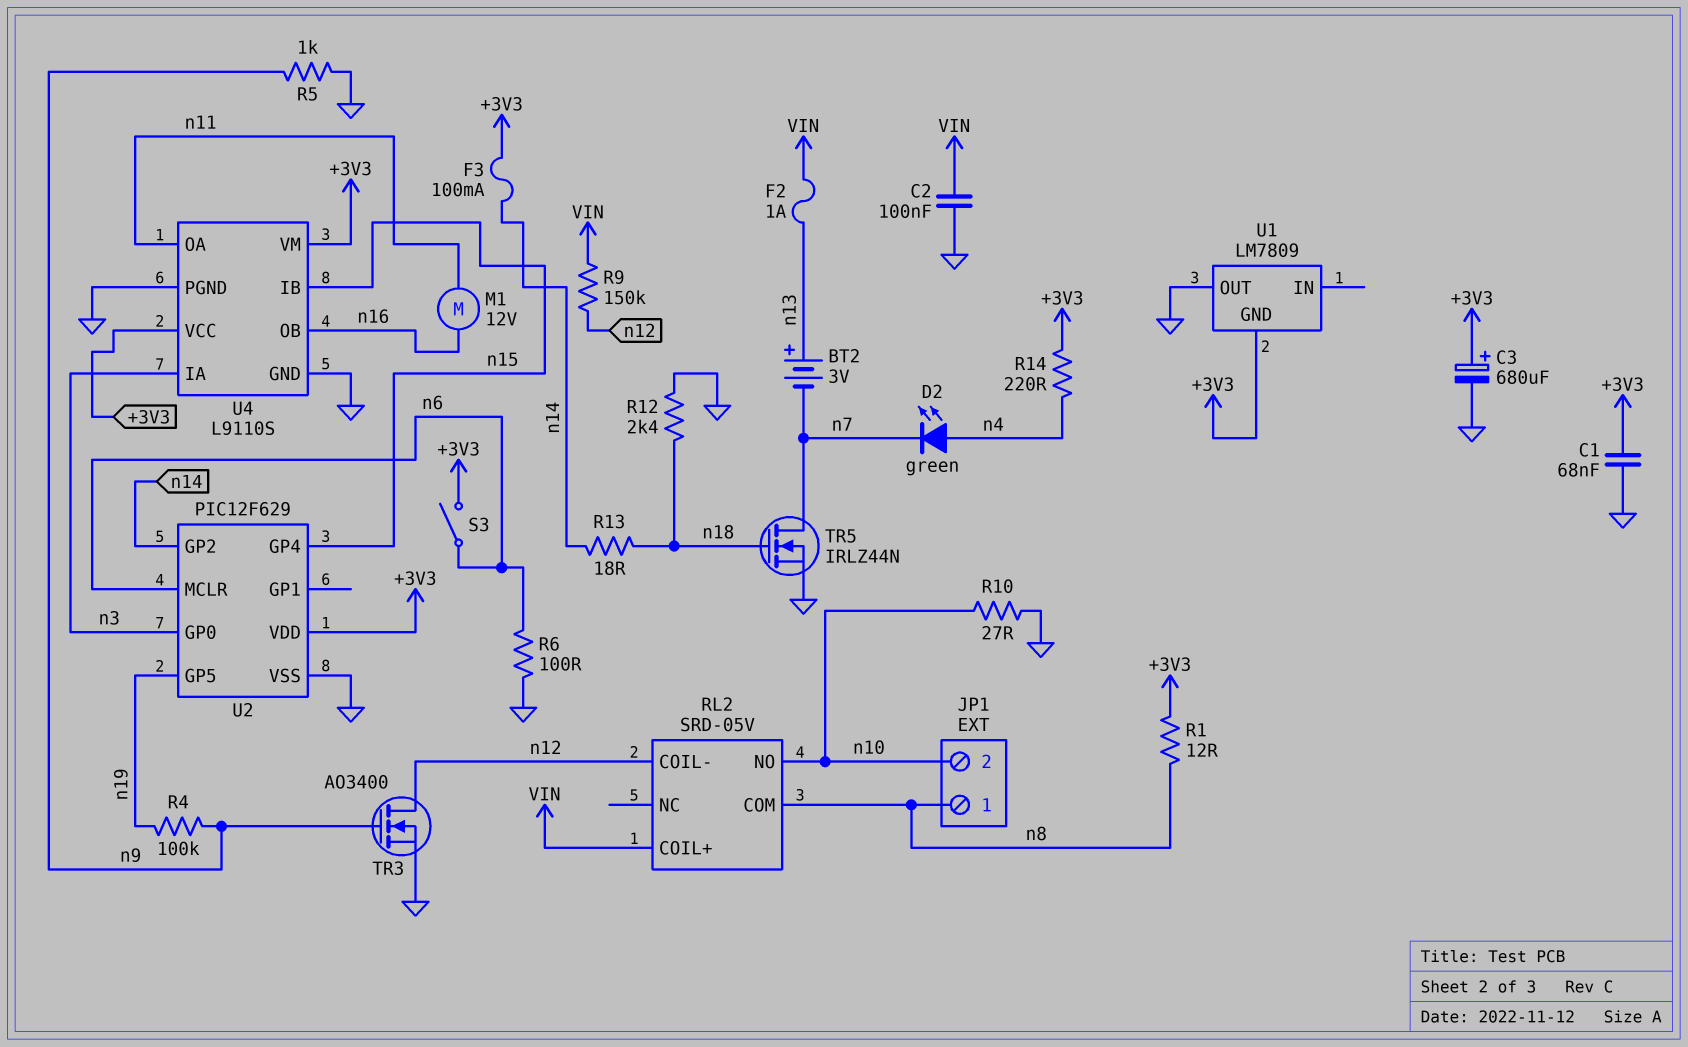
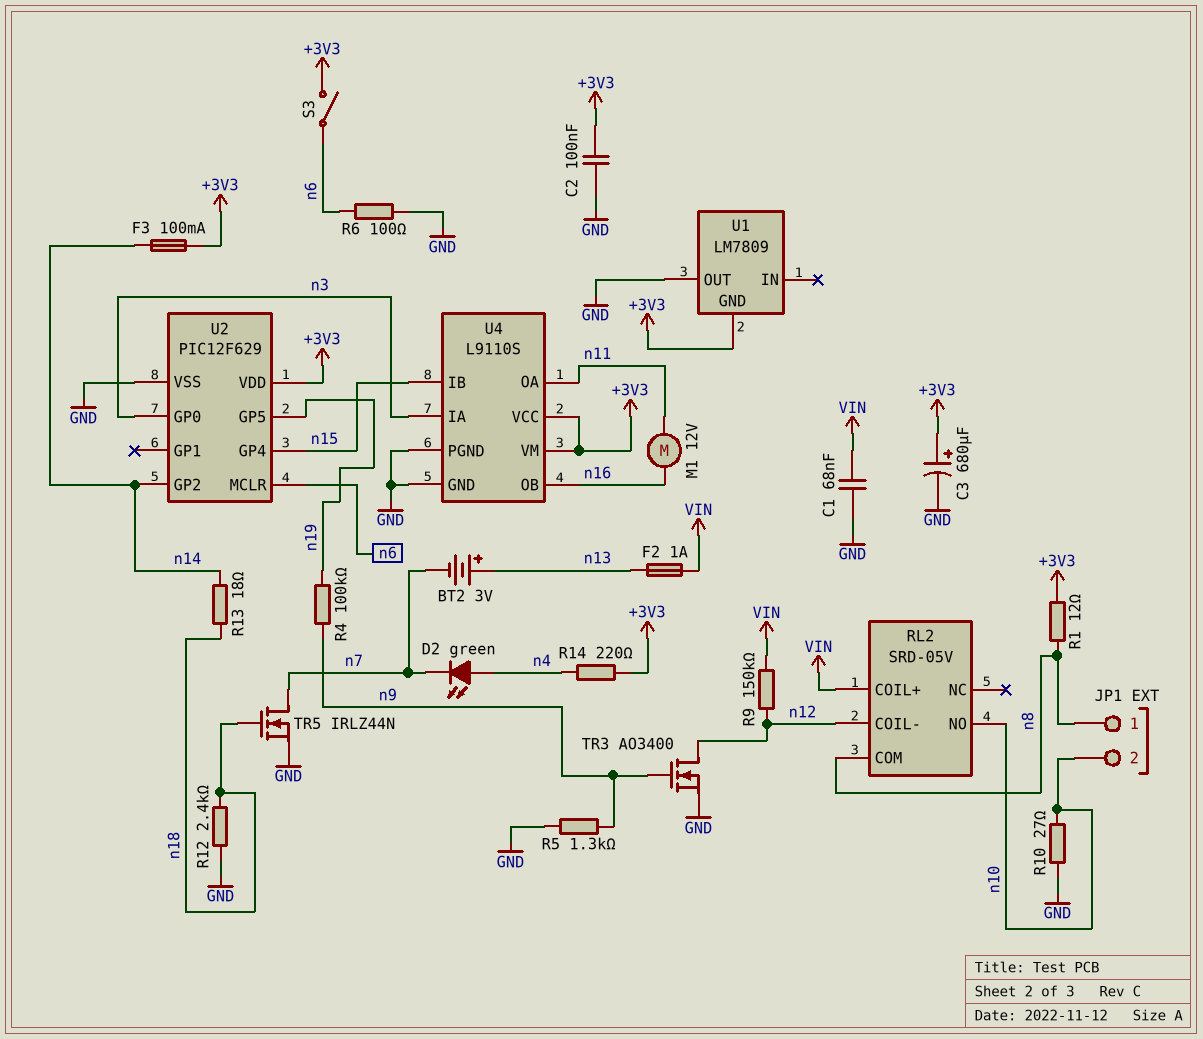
C1: 68nF (+3V3, GND) -> 68nF (GND, VIN)
C2: 100nF (GND, VIN) -> 100nF (+3V3, GND)
R5: 1k (GND, n9) -> 1.3k (GND, n9)

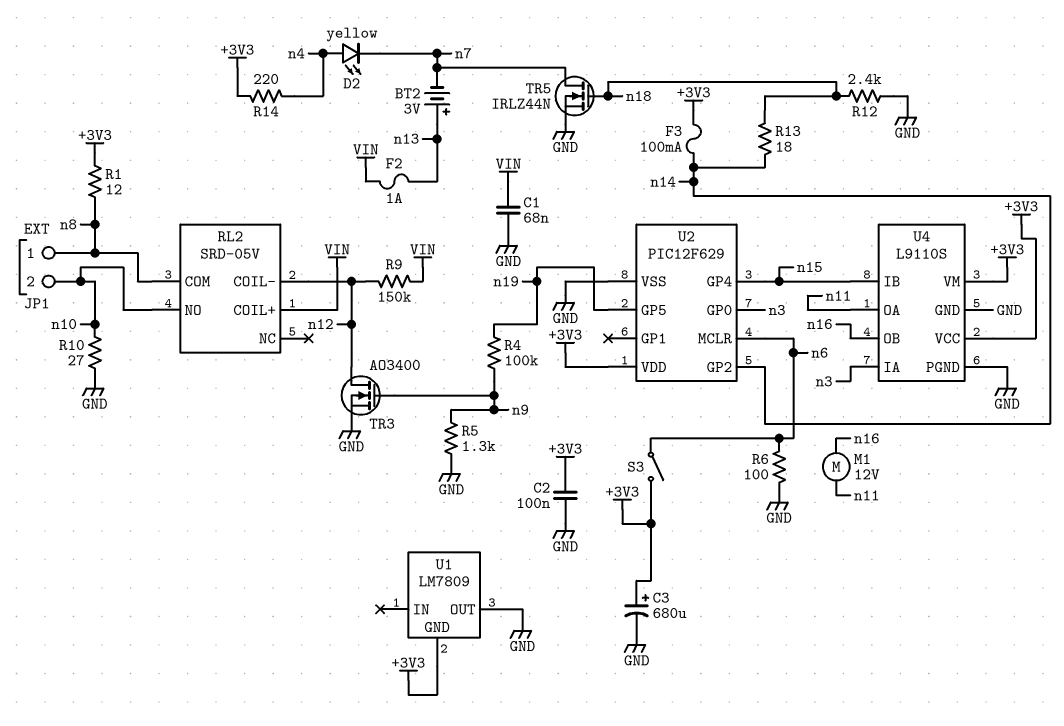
D2: LED green (A n4, K n7) -> LED yellow (A n4, K n7)

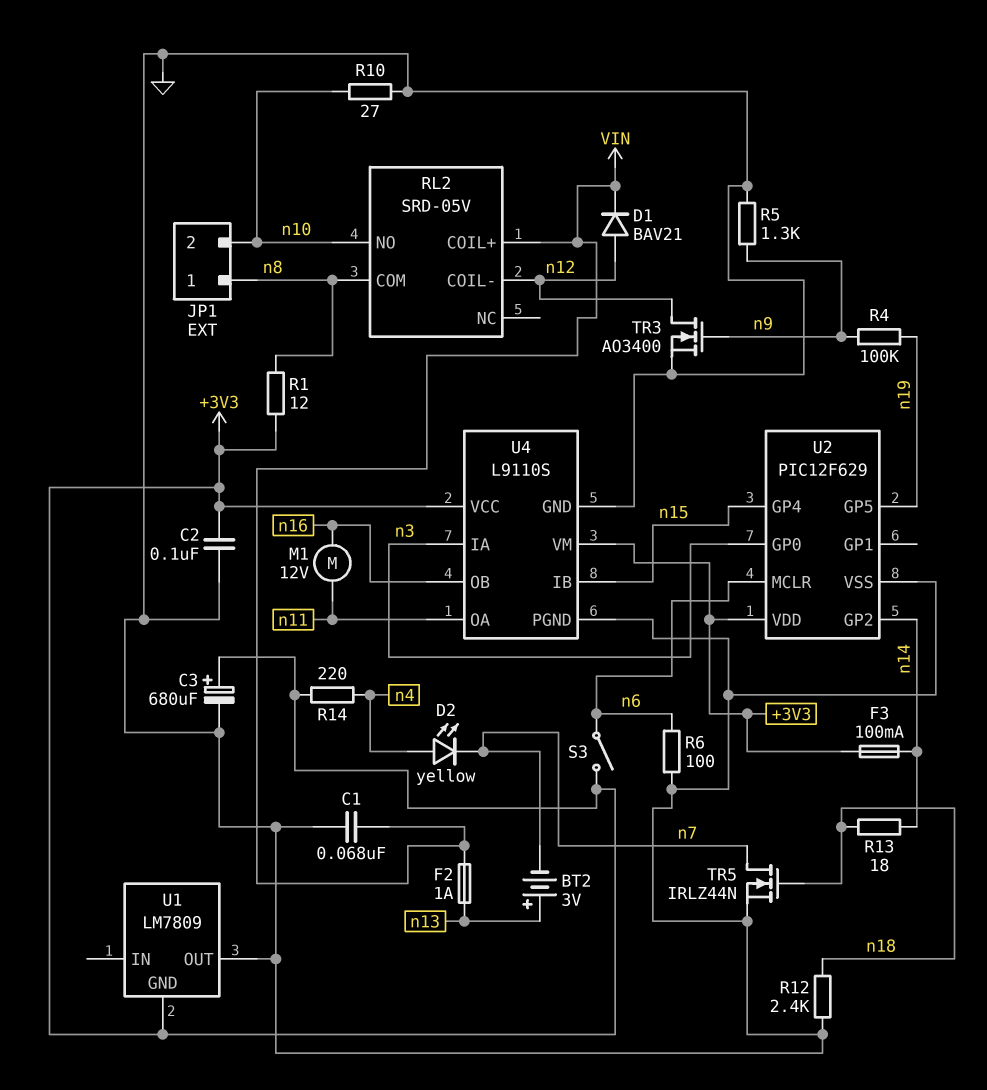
D1: none -> diode BAV21 (A n12, K VIN)
R9: 150k (VIN, n12) -> none

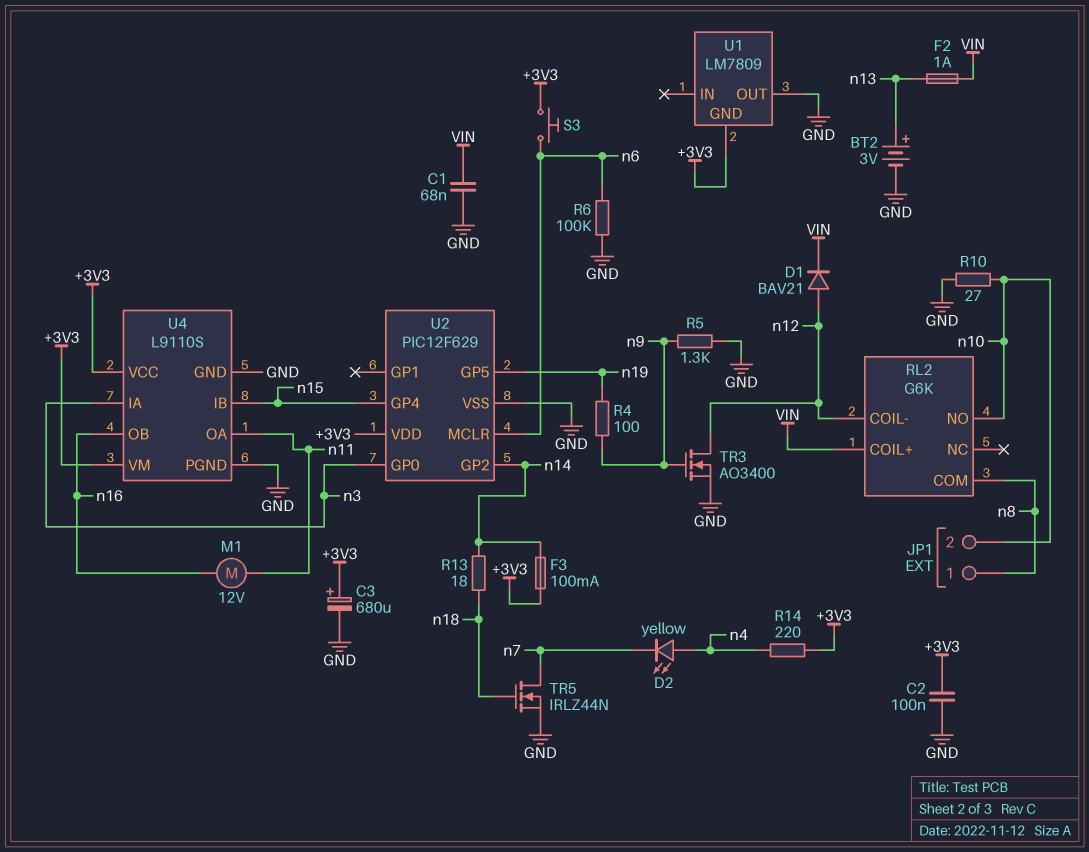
BT2: 3V (plus n13, minus n7) -> 3V (plus n13, minus GND)
R1: 12 (+3V3, n8) -> none
R4: 100k (n9, n19) -> 100 (n9, n19)
R6: 100 (GND, n6) -> 100k (GND, n6)
R12: 2.4k (GND, n18) -> none
RL2: SRD-05V -> G6K
S3: switch (+3V3, n6) -> button (+3V3, n6)

